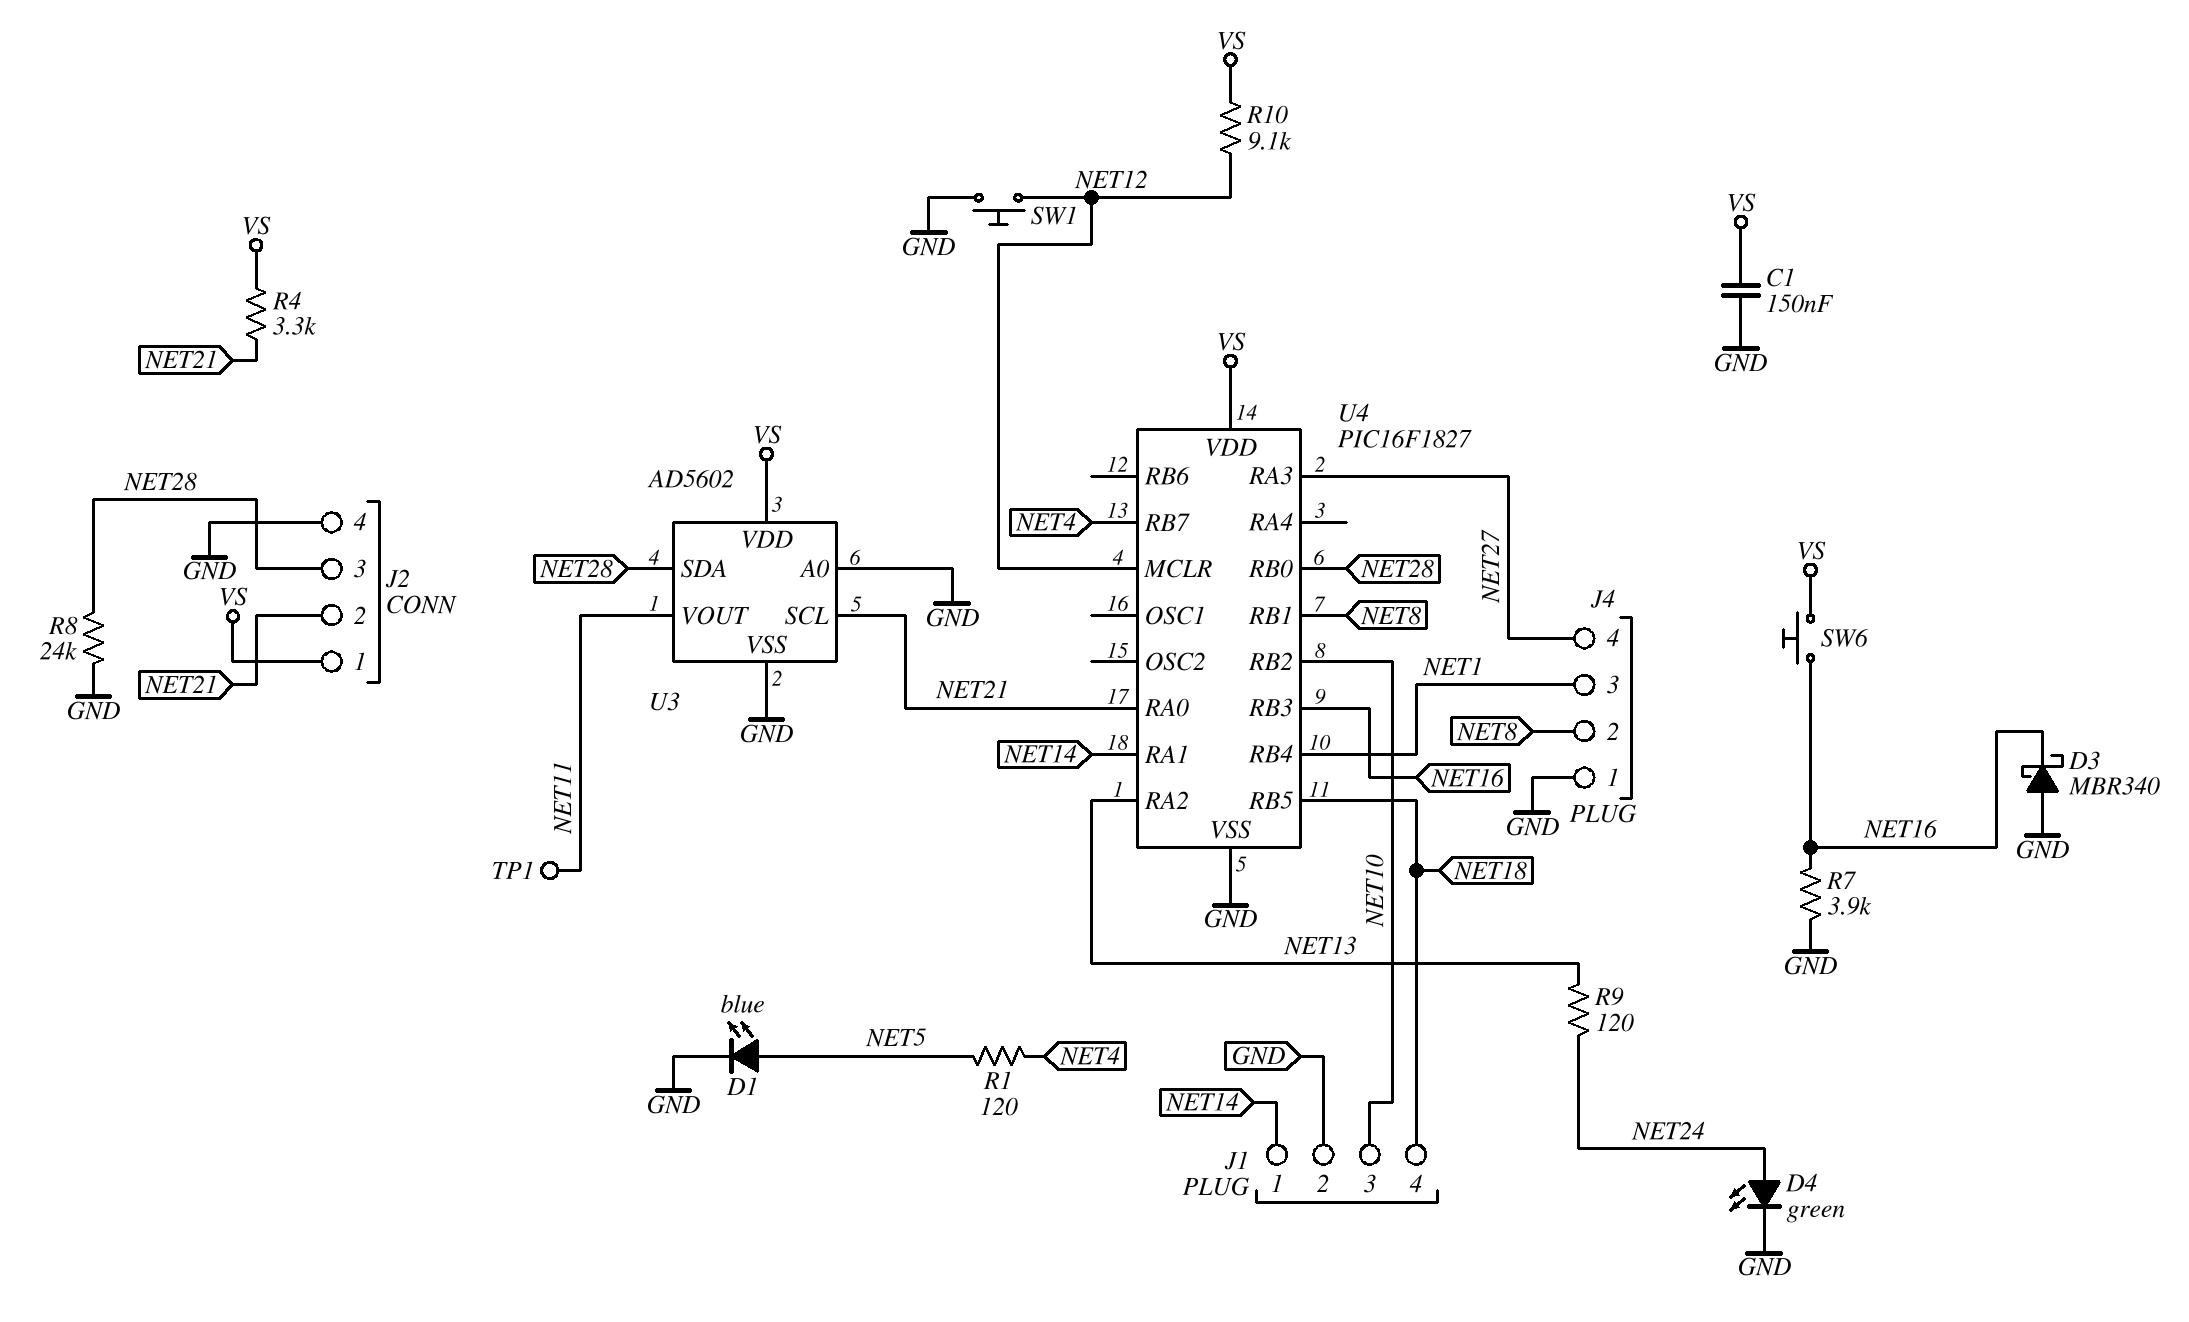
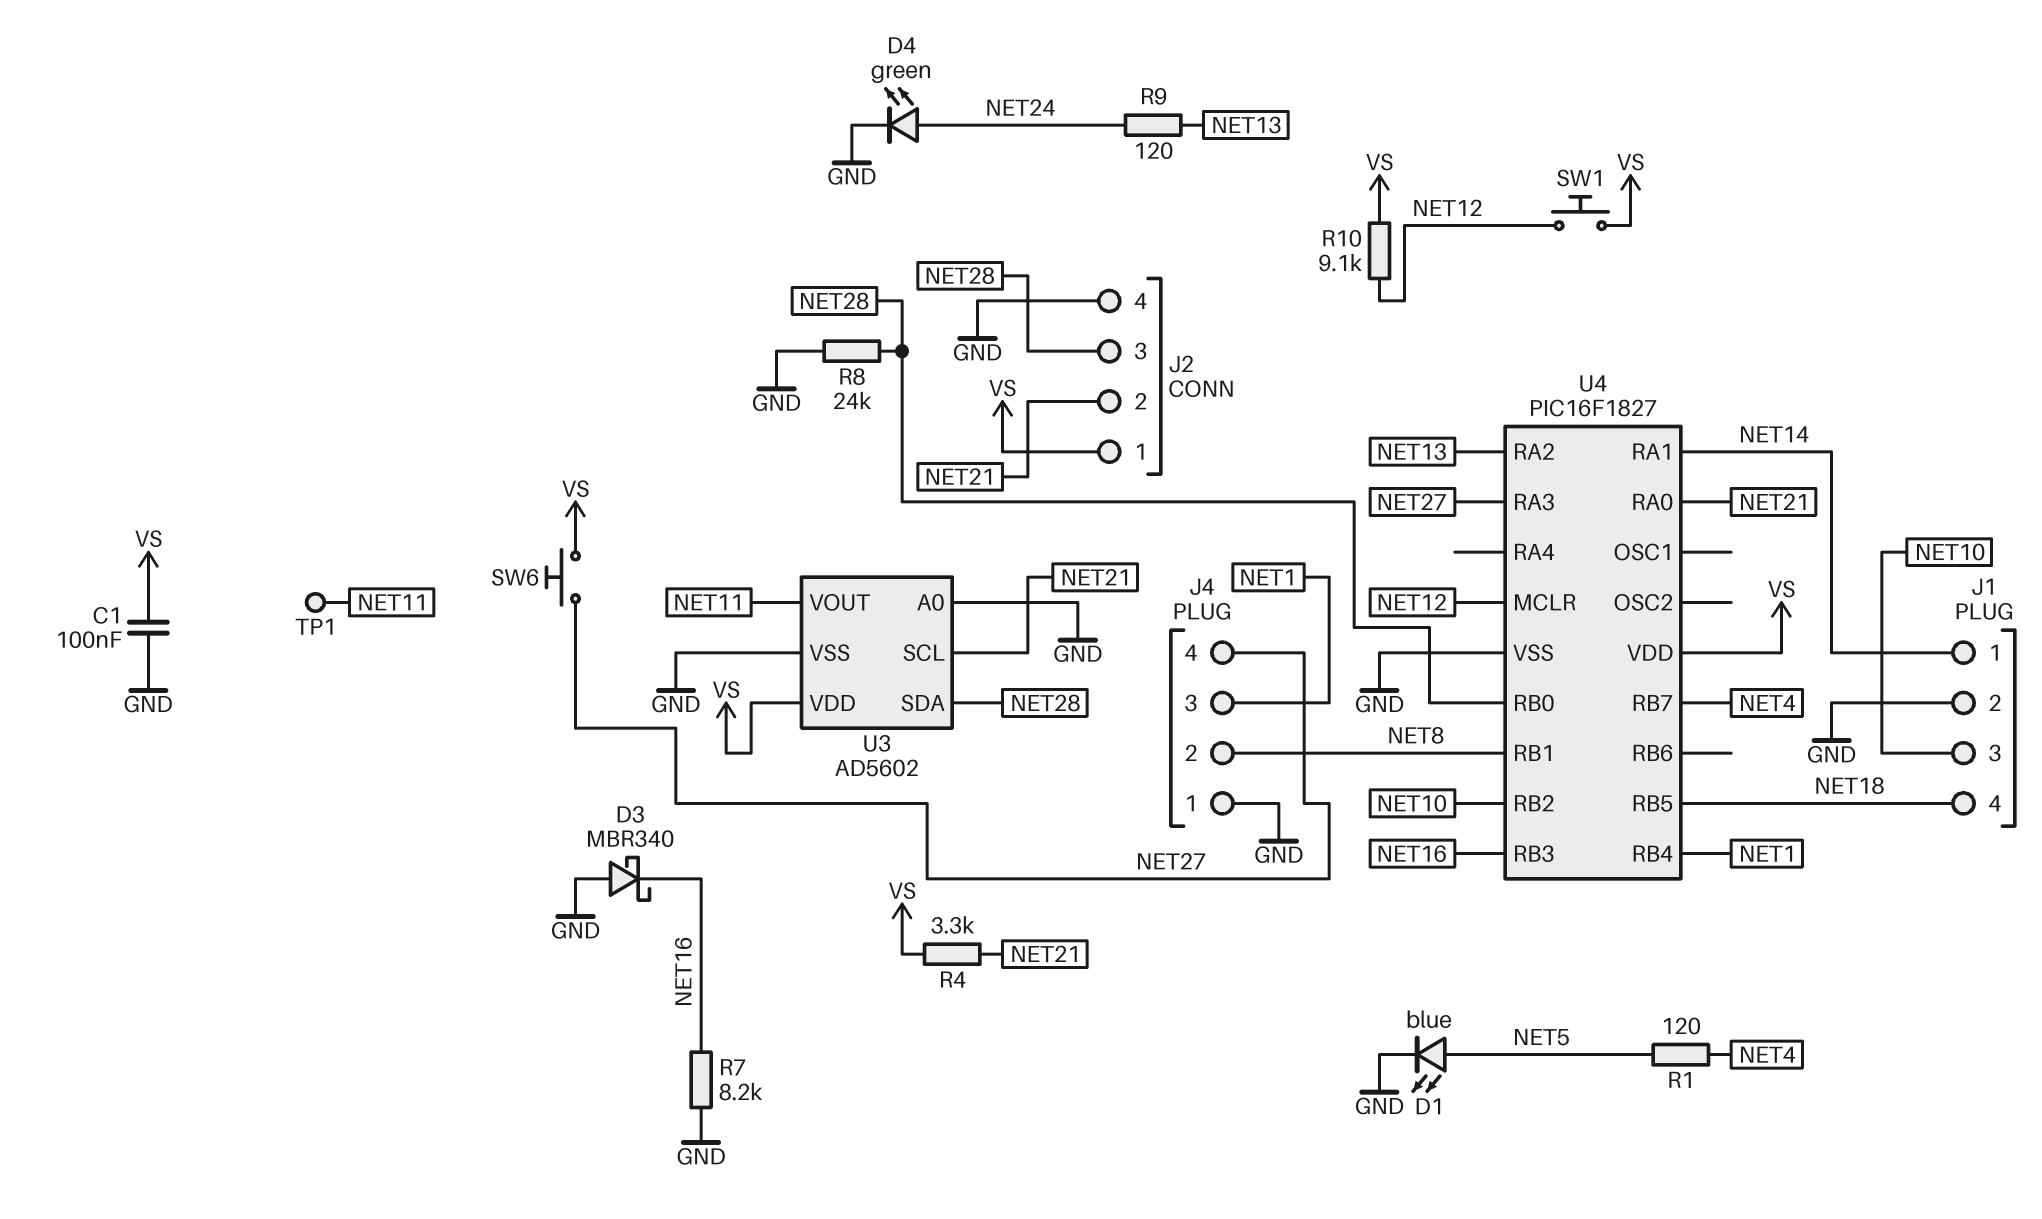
C1: 150nF (GND, VS) -> 100nF (GND, VS)
R7: 3.9k (GND, NET16) -> 8.2k (GND, NET16)
SW1: button (GND, NET12) -> button (NET12, VS)
SW6: button (NET16, VS) -> button (NET27, VS)

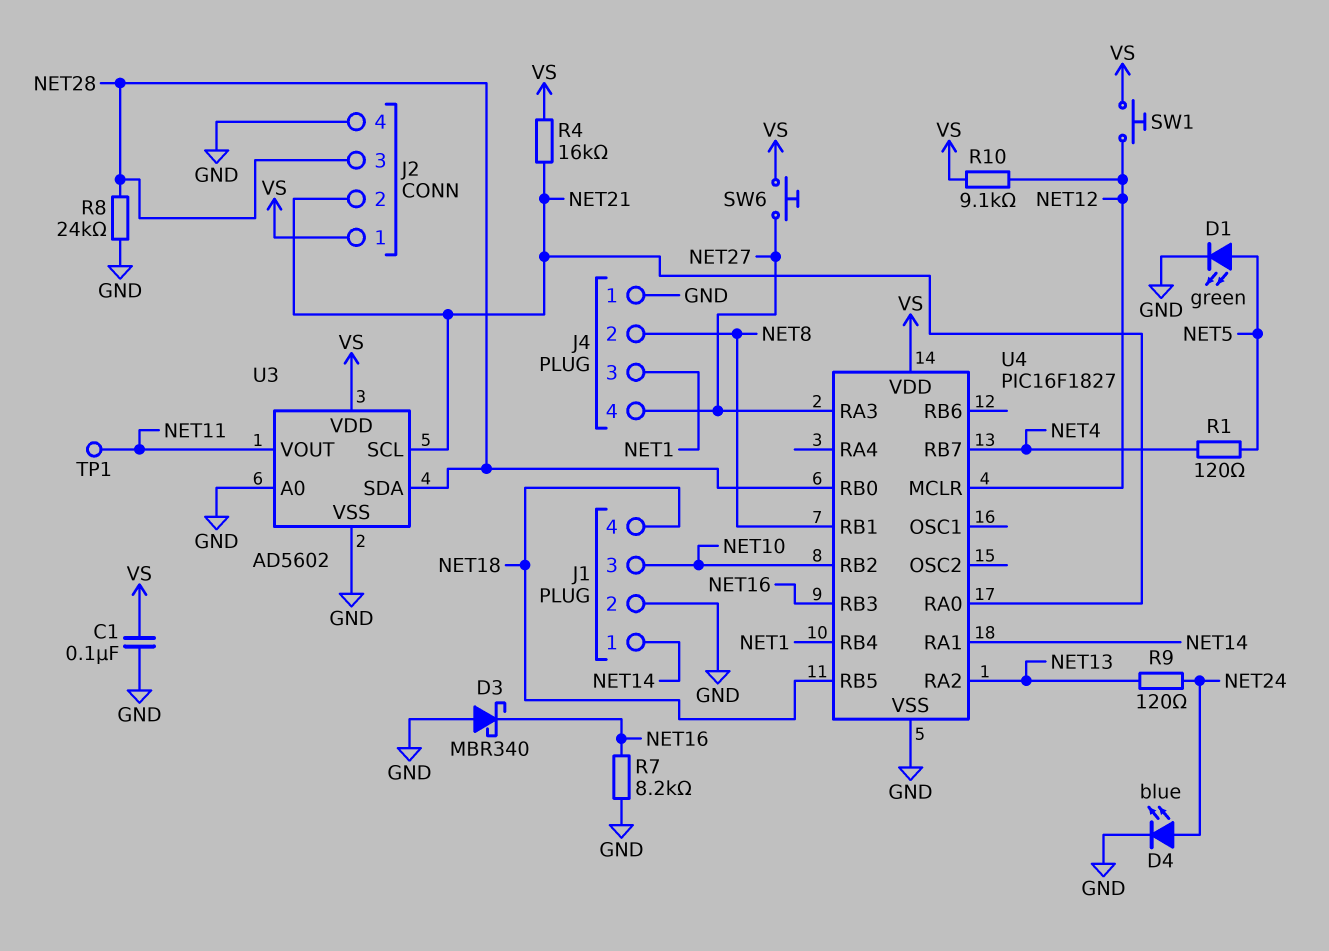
D1: LED blue (A NET5, K GND) -> LED green (A NET5, K GND)
D4: LED green (A NET24, K GND) -> LED blue (A NET24, K GND)
R4: 3.3k (NET21, VS) -> 16k (NET21, VS)

